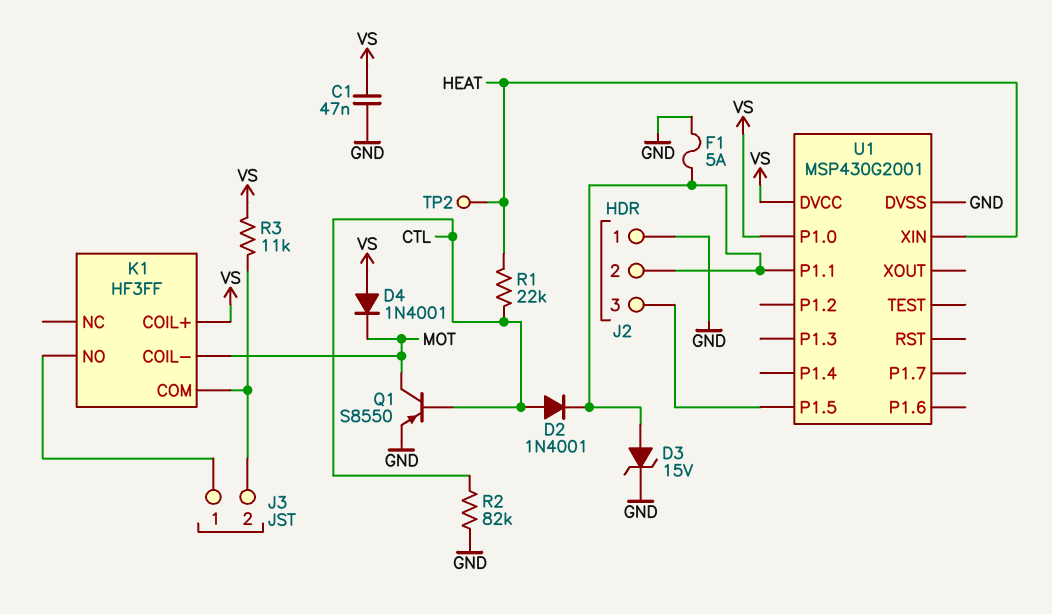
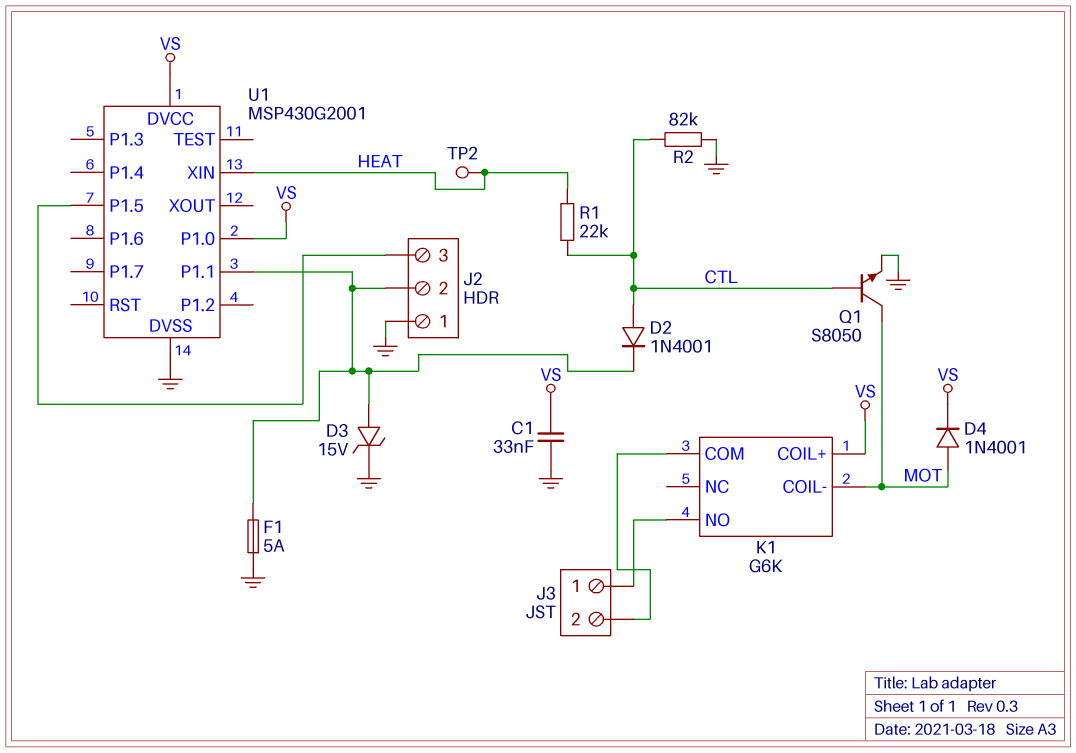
C1: 47nF (GND, VS) -> 33nF (GND, VS)
D4: diode 1N4001 (A VS, K MOT) -> diode 1N4001 (A MOT, K VS)
K1: HF3FF -> G6K
Q1: PNP S8550 (B CTL, C MOT, E GND) -> NPN S8050 (B CTL, C MOT, E GND)
R3: 11k (J3/2, VS) -> none

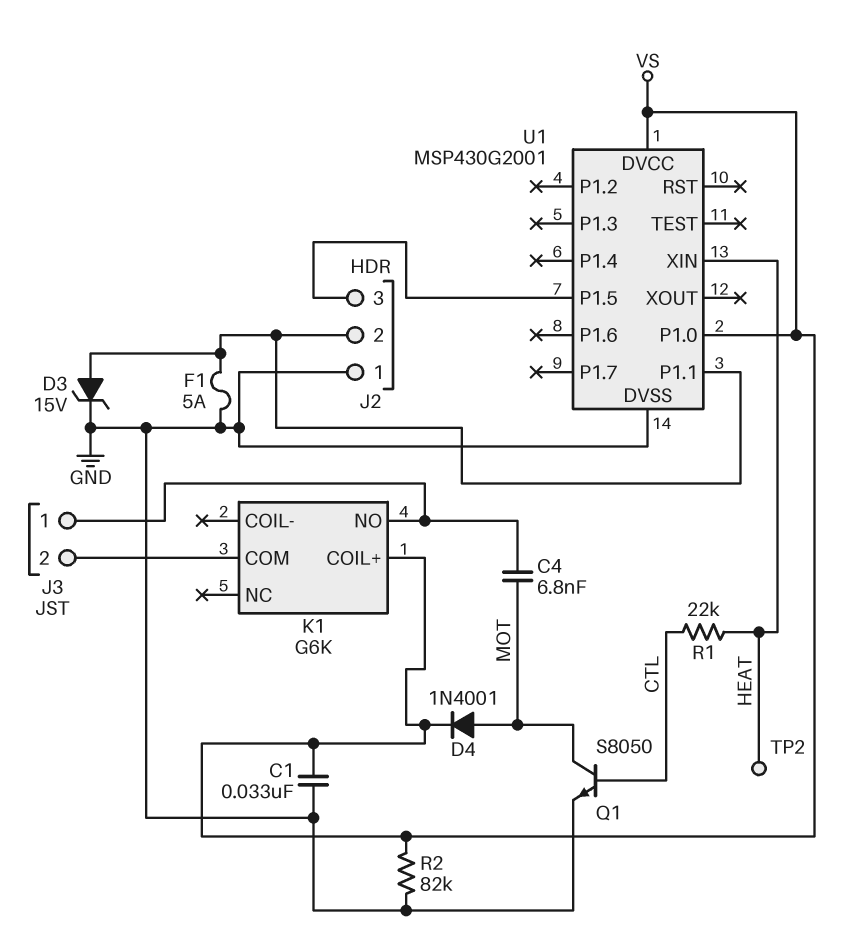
C4: none -> 6.8nF (J3/1, MOT)
D2: diode 1N4001 (A CTL, K J2/2) -> none
K1 pin COIL-: MOT -> none
R2: 82k (CTL, GND) -> 82k (GND, VS)

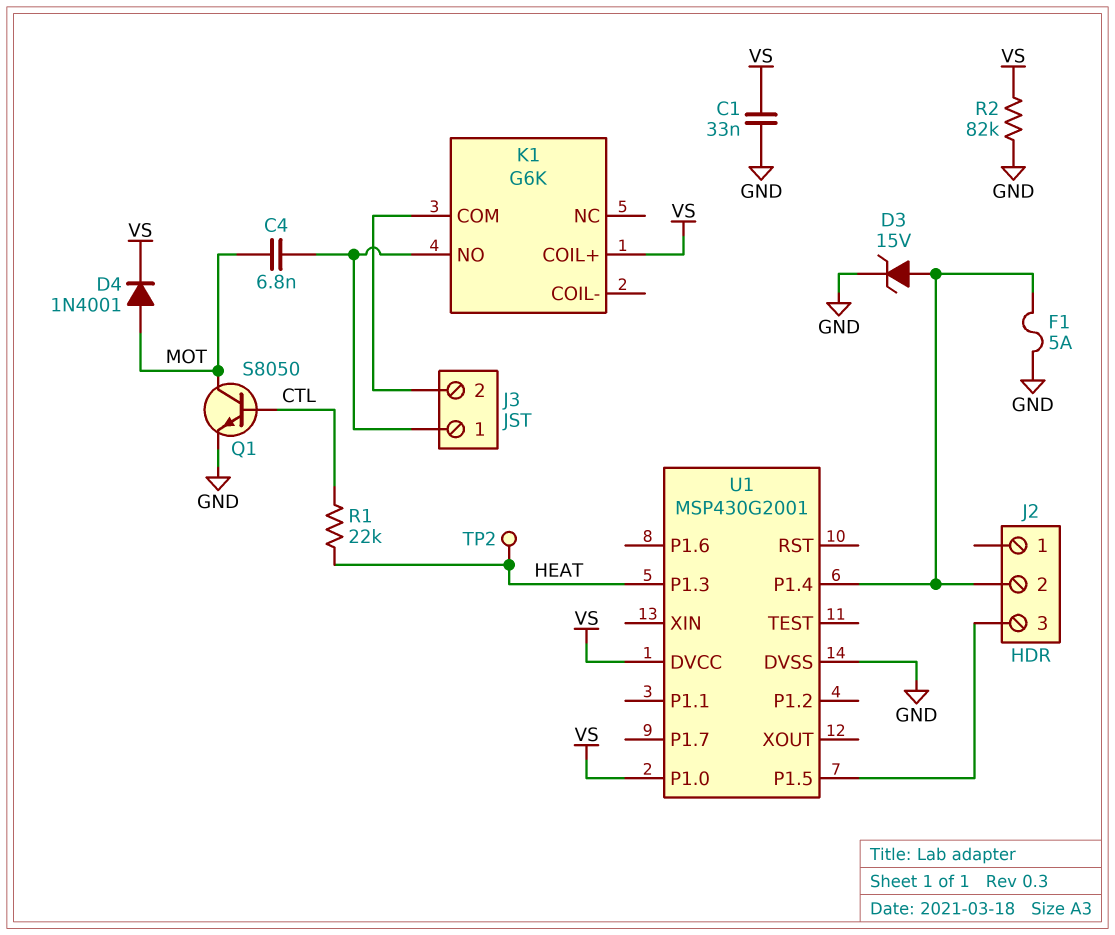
J2 pin 1: GND -> none
U1 pin P1.1: J2/2 -> none
U1 pin P1.3: none -> HEAT
U1 pin P1.4: none -> J2/2
U1 pin XIN: HEAT -> none

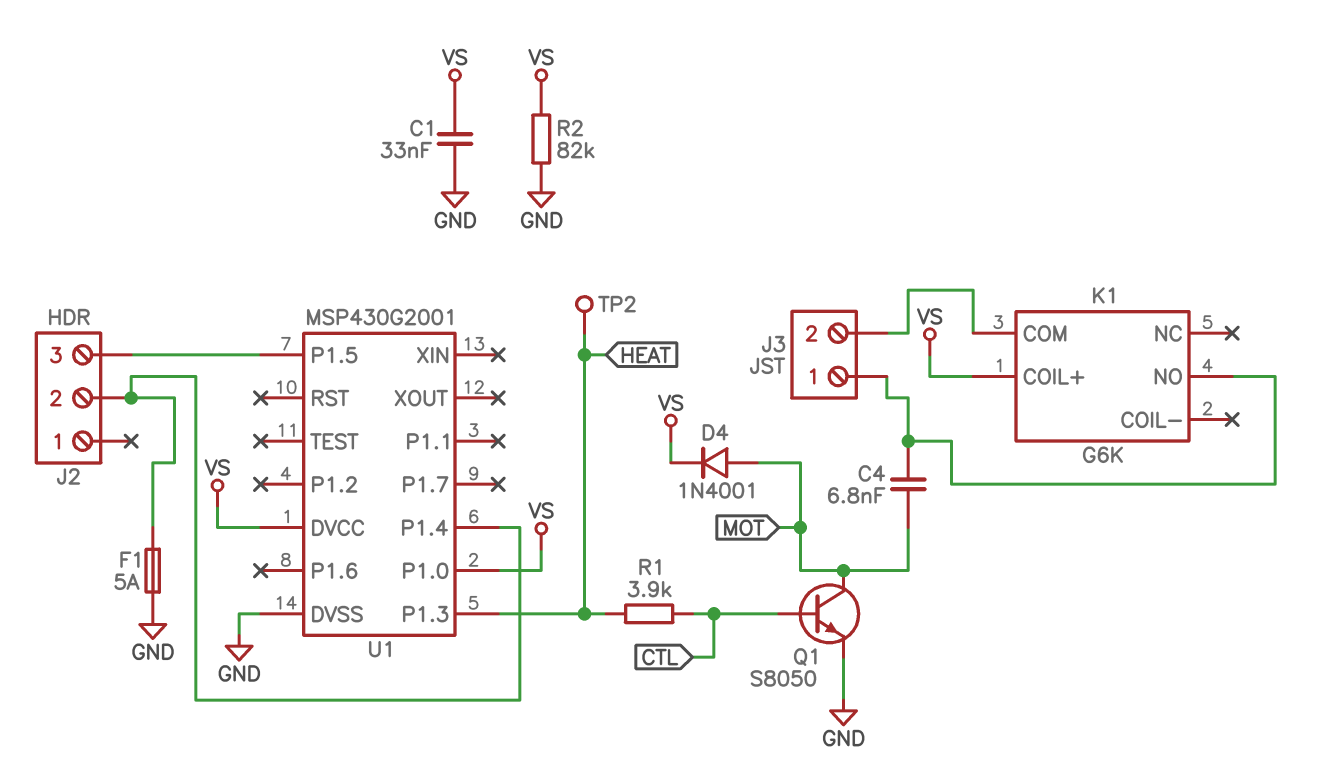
D3: zener 15V (A J2/2, K GND) -> none
R1: 22k (CTL, HEAT) -> 3.9k (CTL, HEAT)

